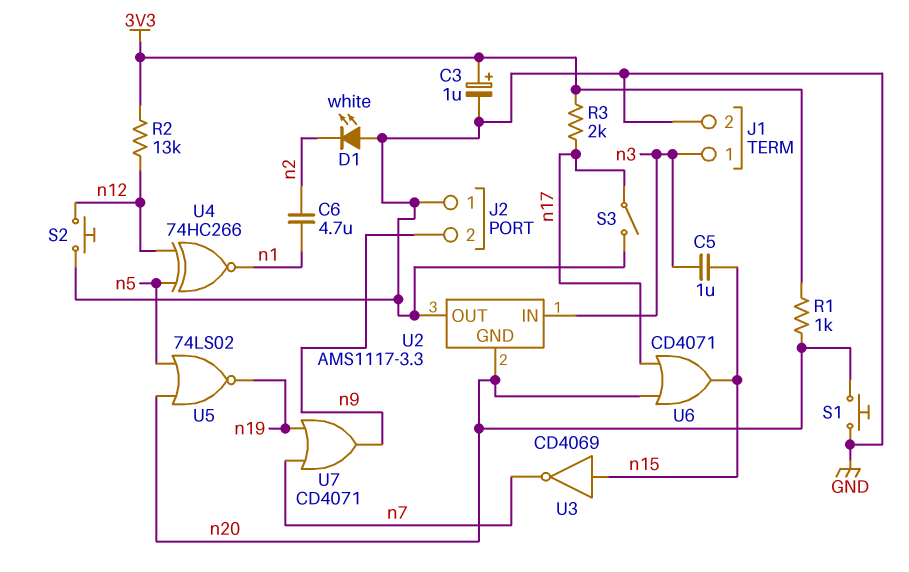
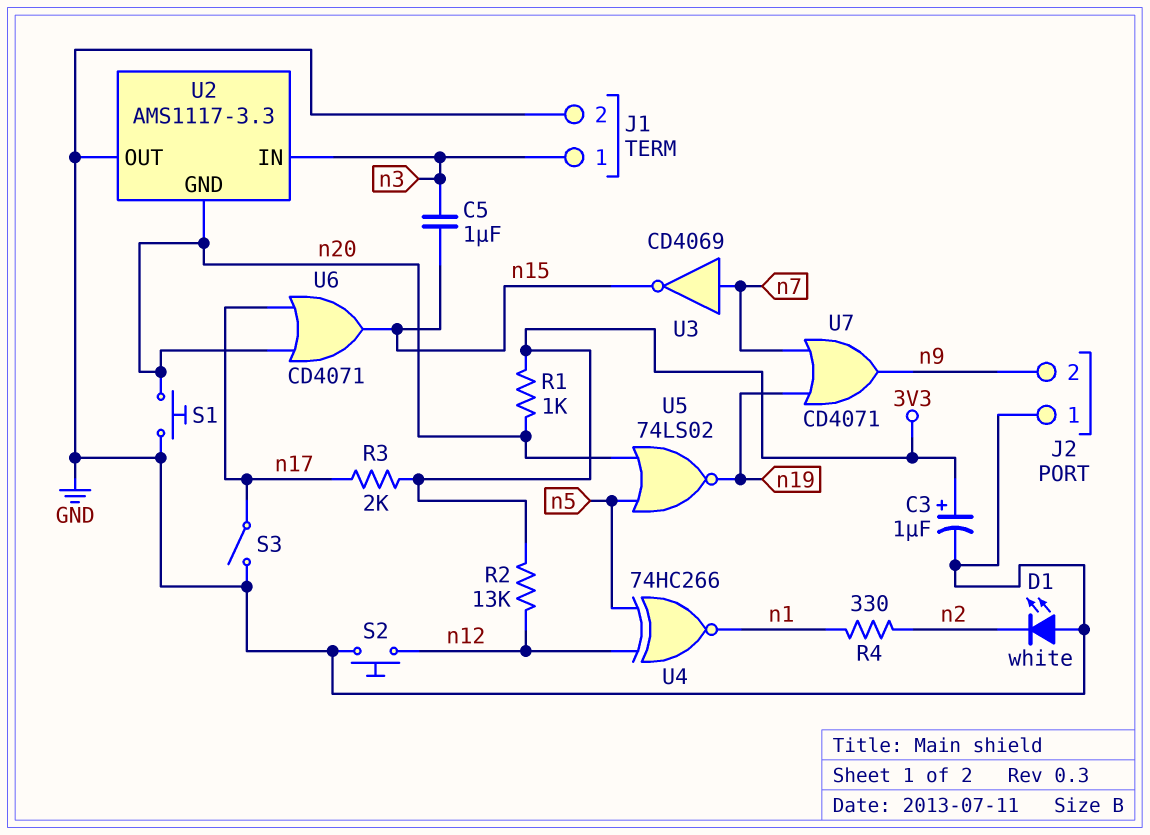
C6: 4.7uF (n1, n2) -> none
R4: none -> 330 (n1, n2)
U3: NOT CD4069 (in n15, out n7) -> NOT CD4069 (in n7, out n15)

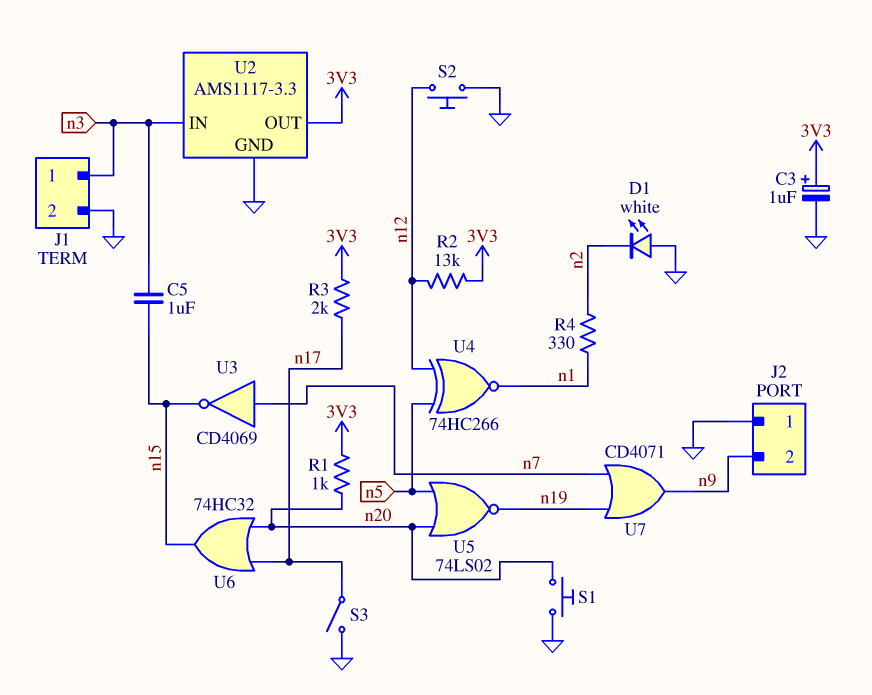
U2 pin GND: n20 -> GND
U2 pin OUT: GND -> 3V3
U6: OR CD4071 (in n17, in n20, out n15) -> OR 74HC32 (in n17, in n20, out n15)

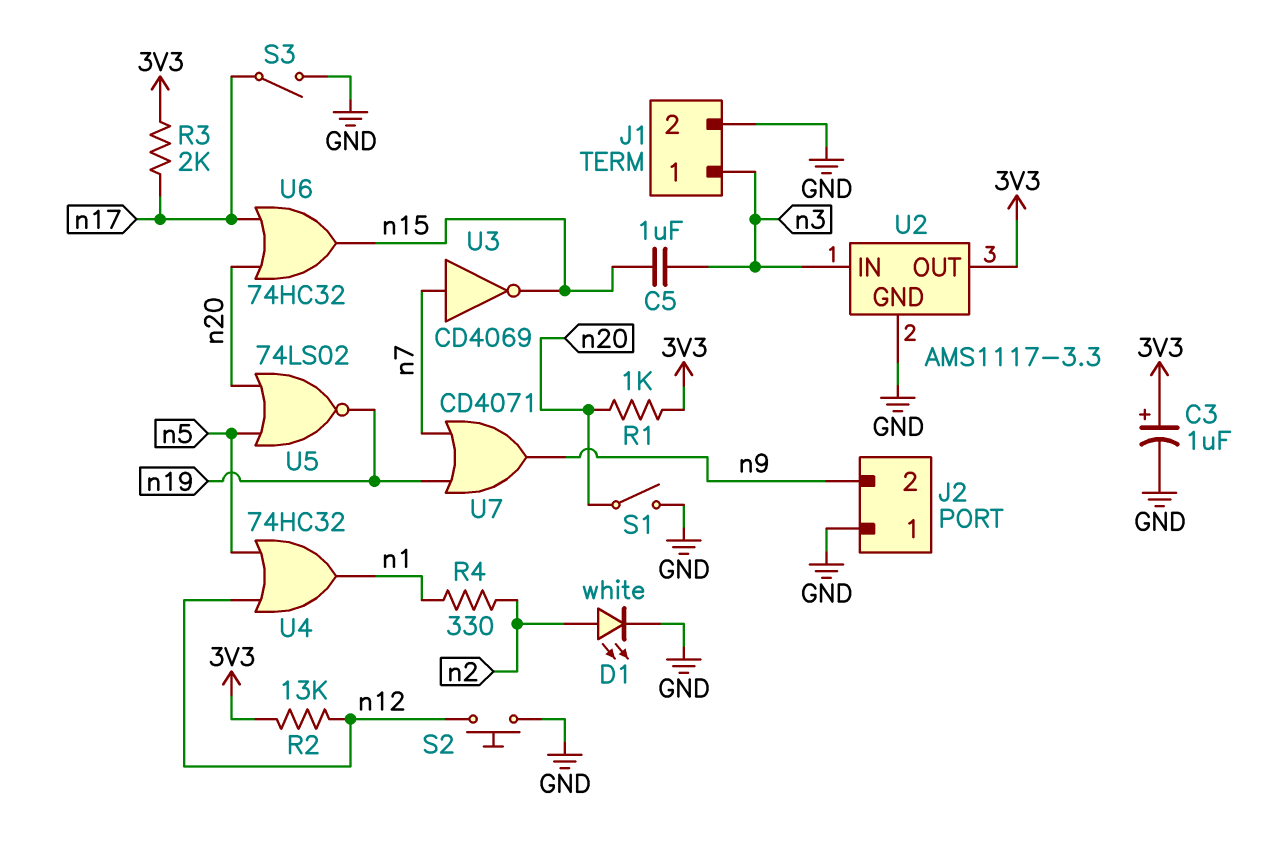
D1: LED white (A GND, K n2) -> LED white (A n2, K GND)
S1: button (GND, n20) -> switch (GND, n20)
U4: XNOR 74HC266 (in n5, in n12, out n1) -> OR 74HC32 (in n5, in n12, out n1)

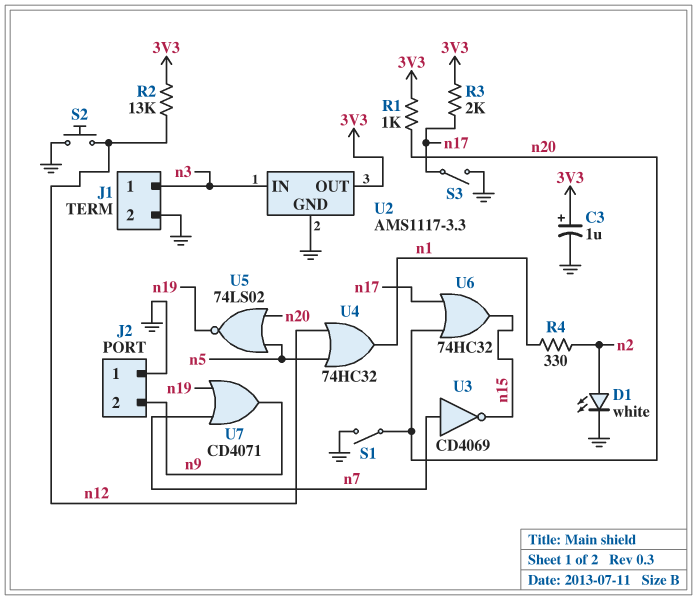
C5: 1uF (n3, n15) -> none

